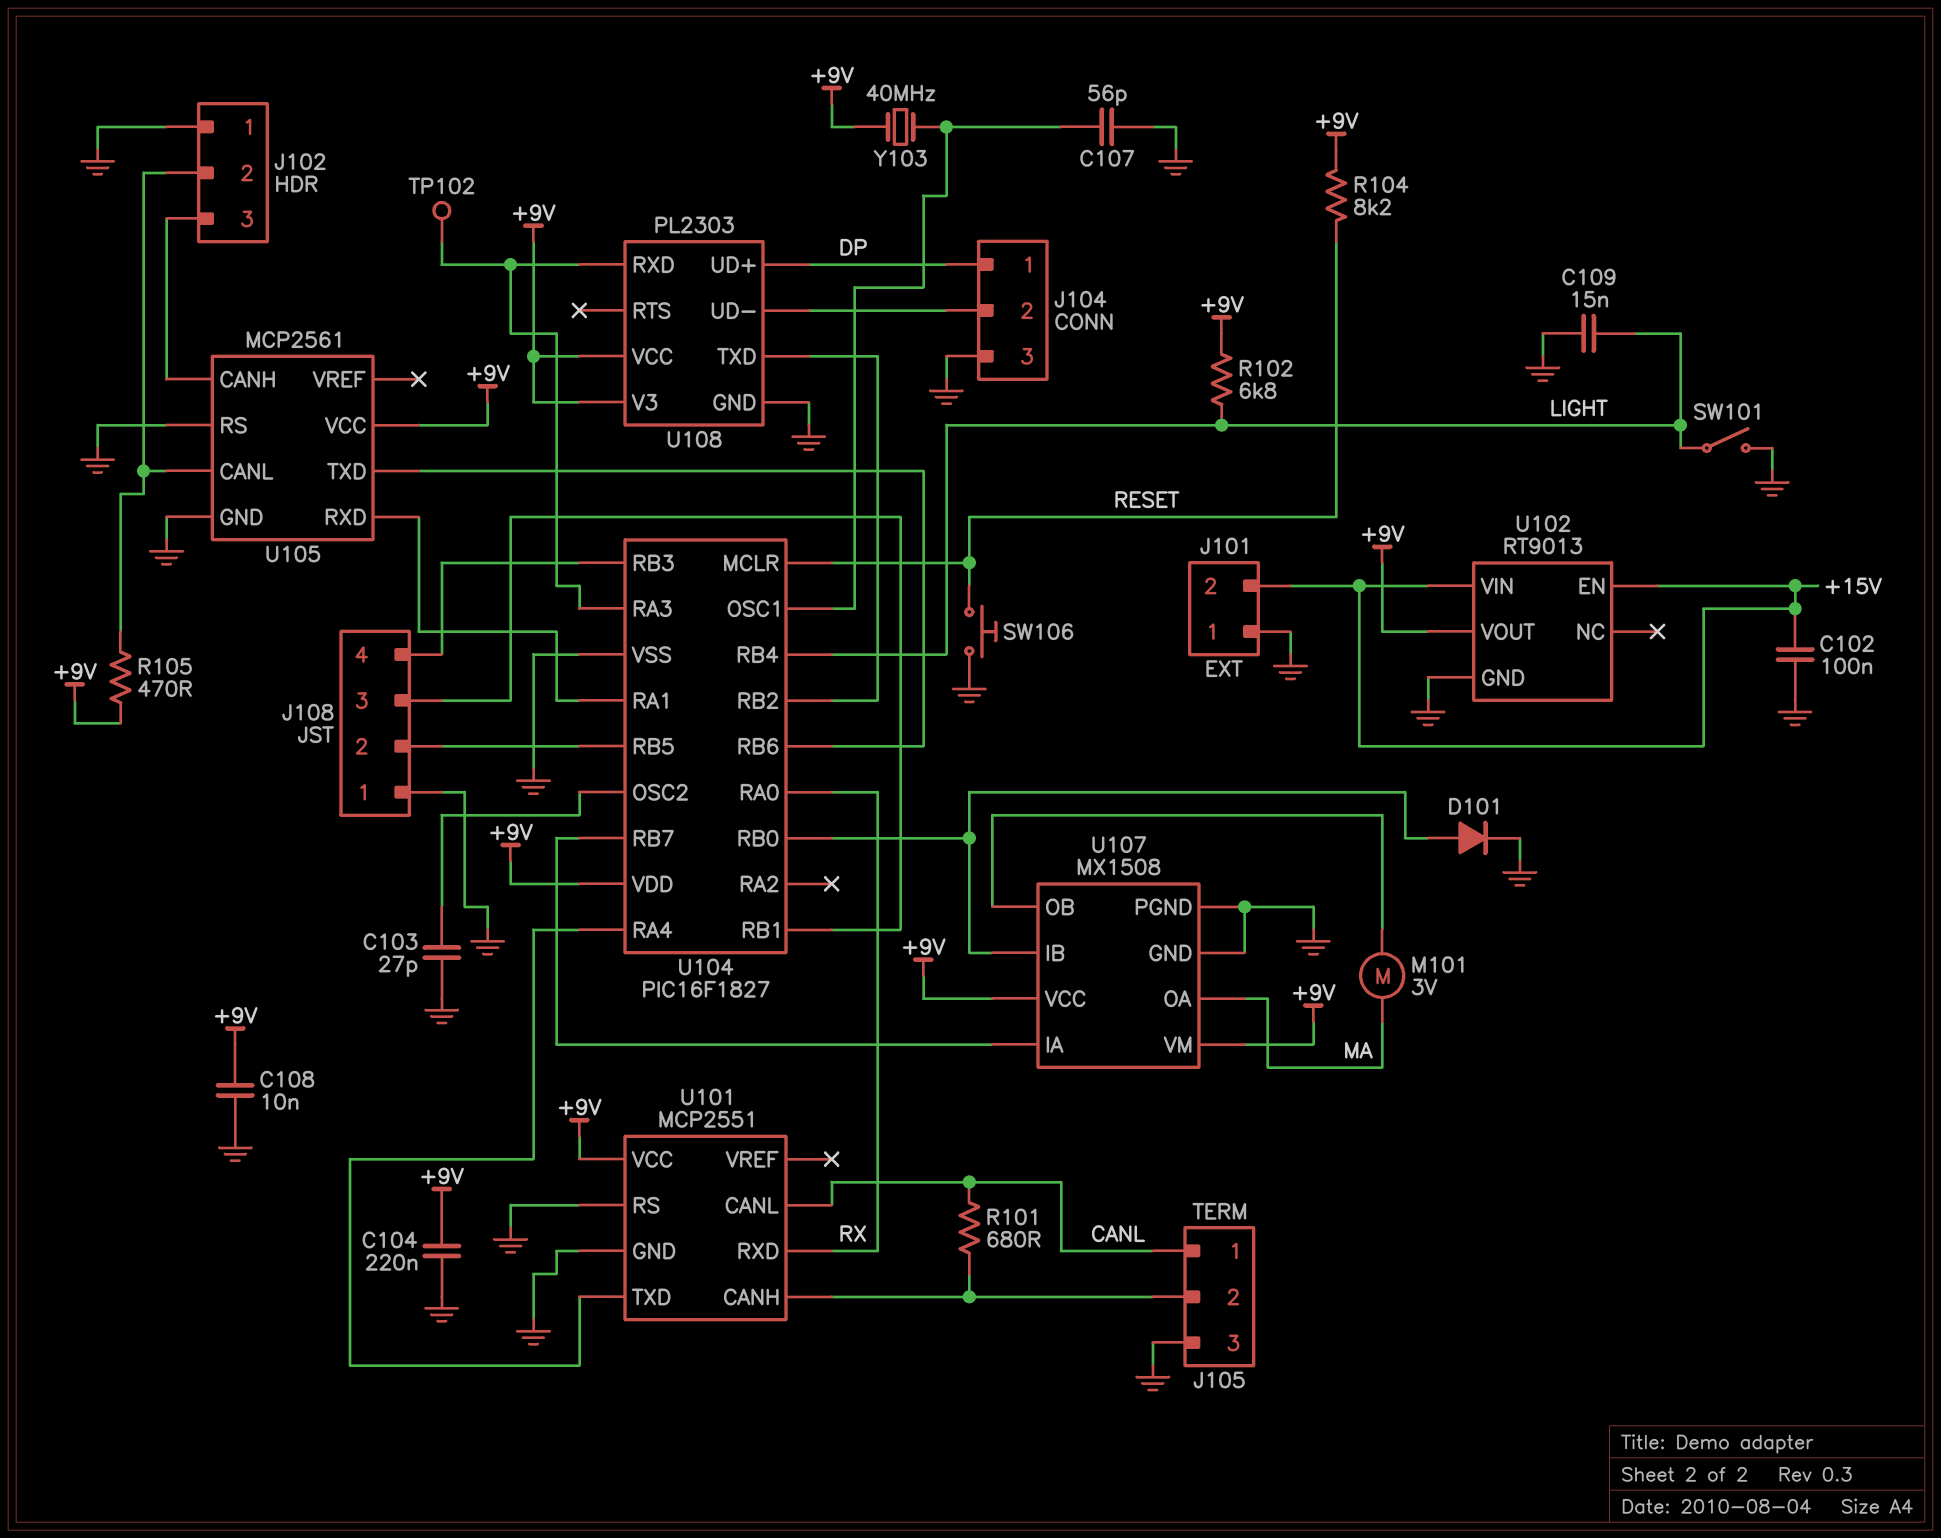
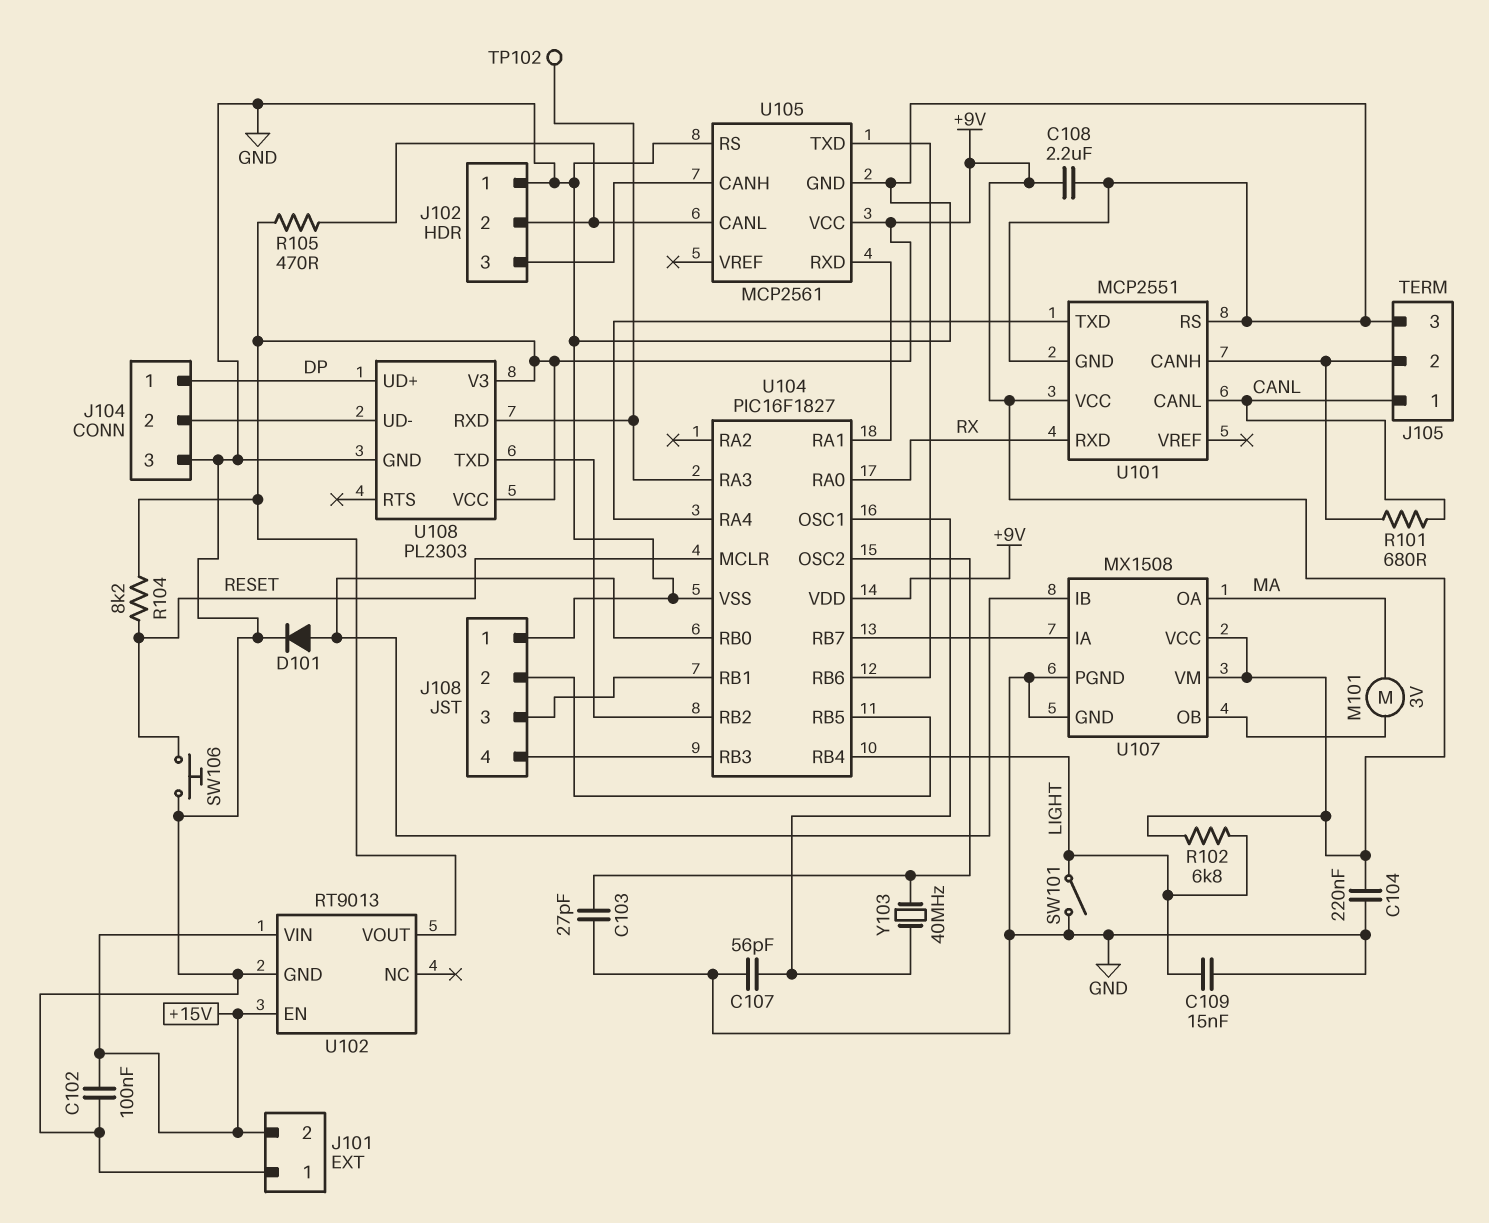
C108: 10nF (+9V, GND) -> 2.2uF (+9V, GND)
Y103: 40MHz (+9V, U104/OSC1) -> 40MHz (U104/OSC1, U104/OSC2)

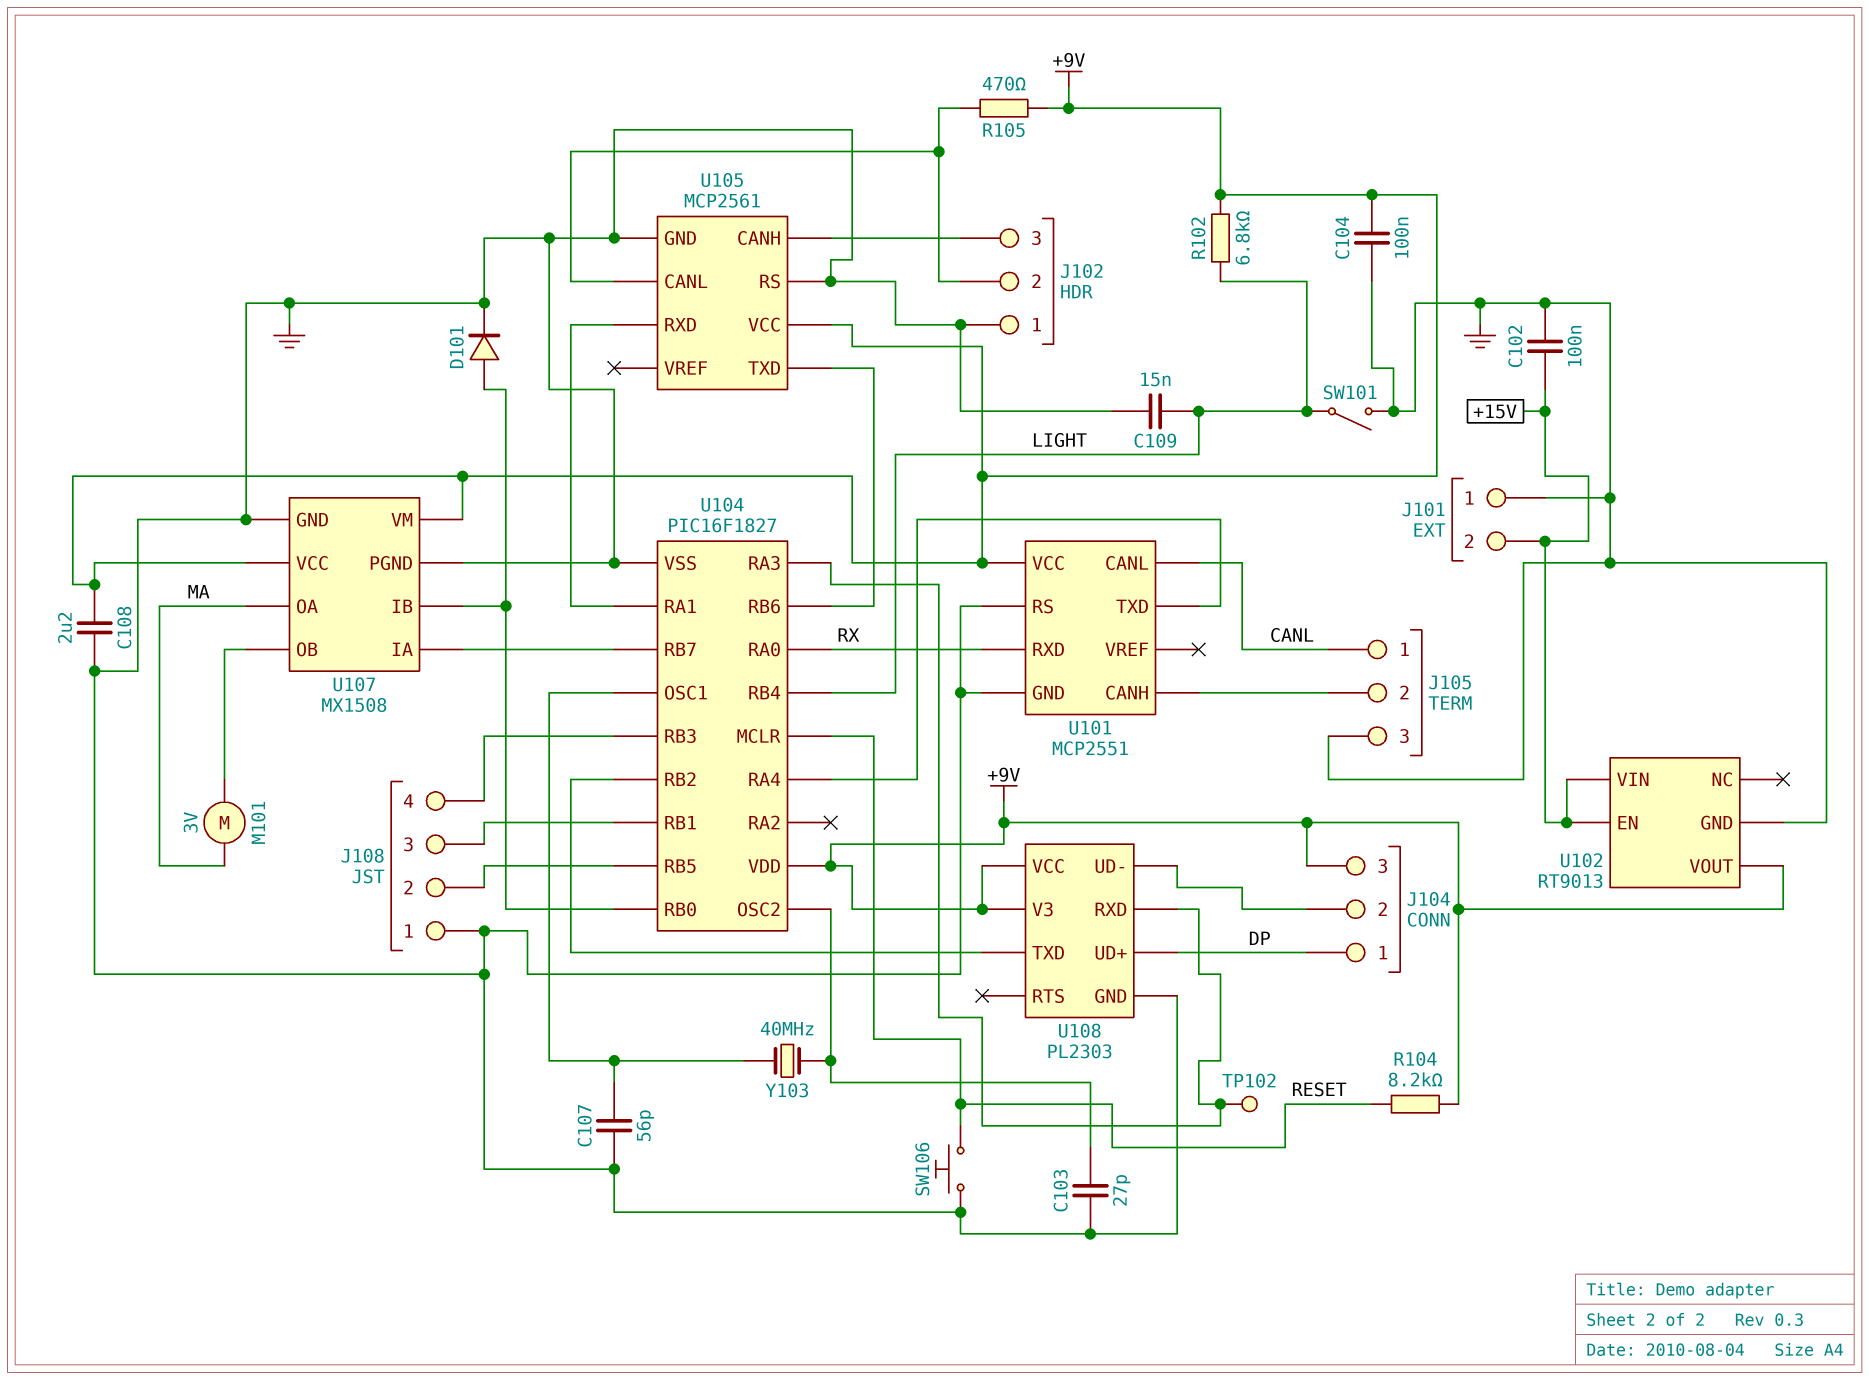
C104: 220nF (+9V, GND) -> 100nF (+9V, GND)
J104 pin 3: GND -> +9V
R101: 680 (CANL, J105/2) -> none

